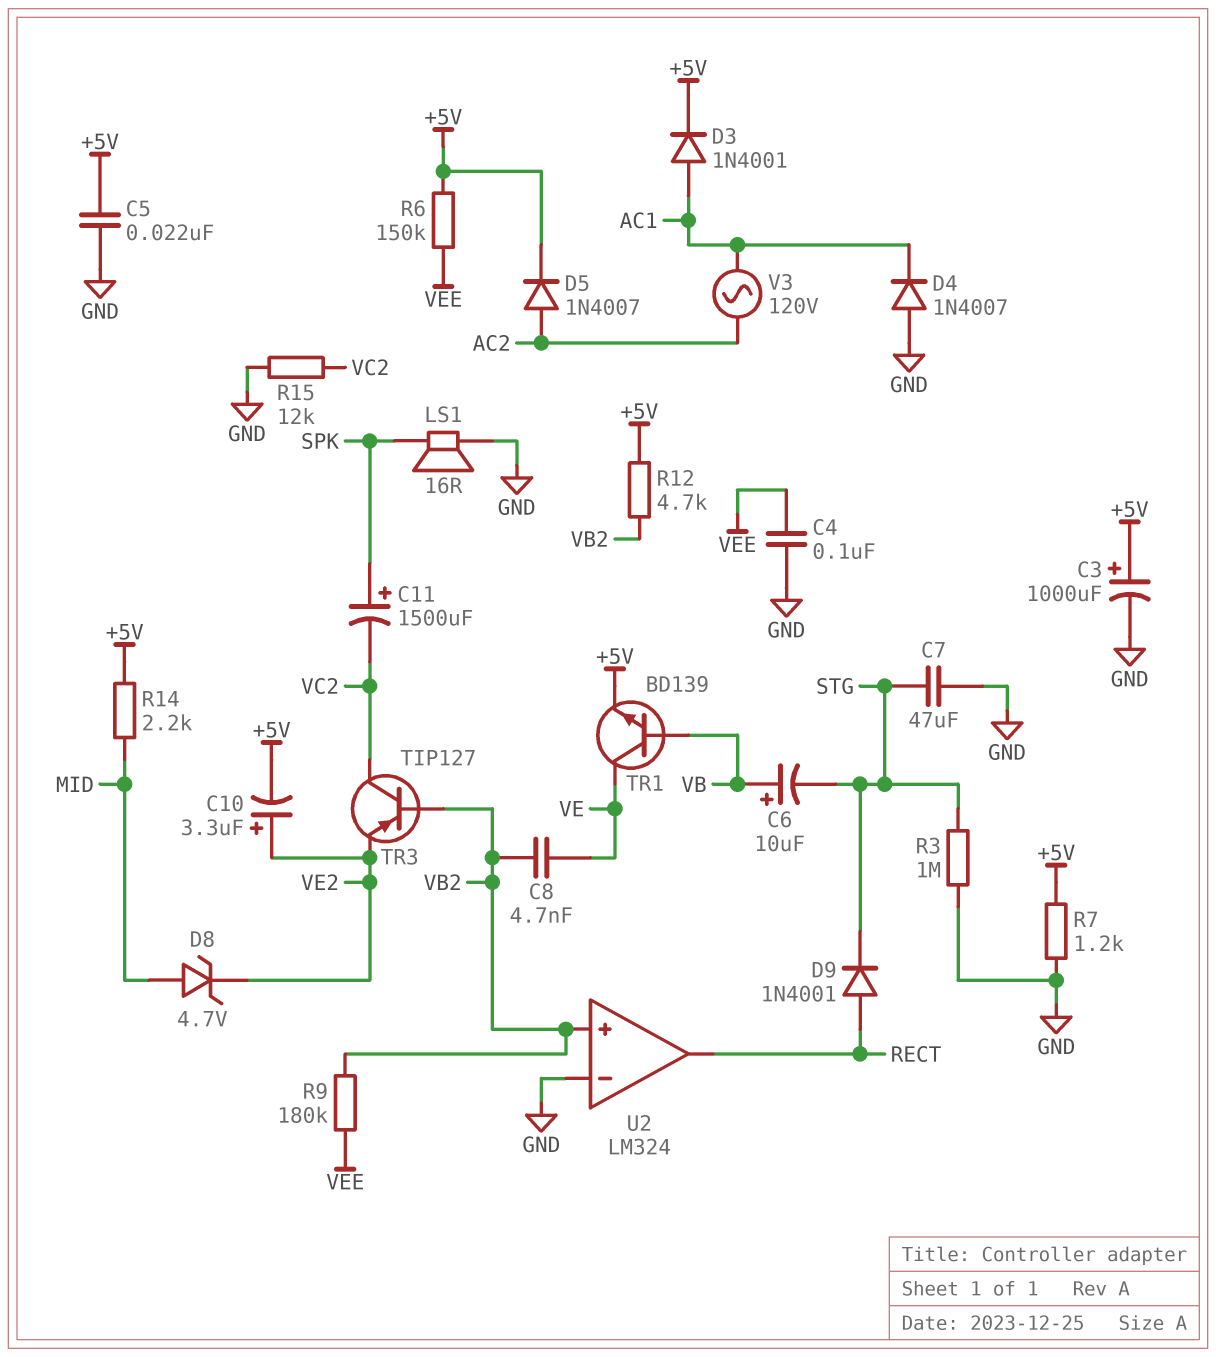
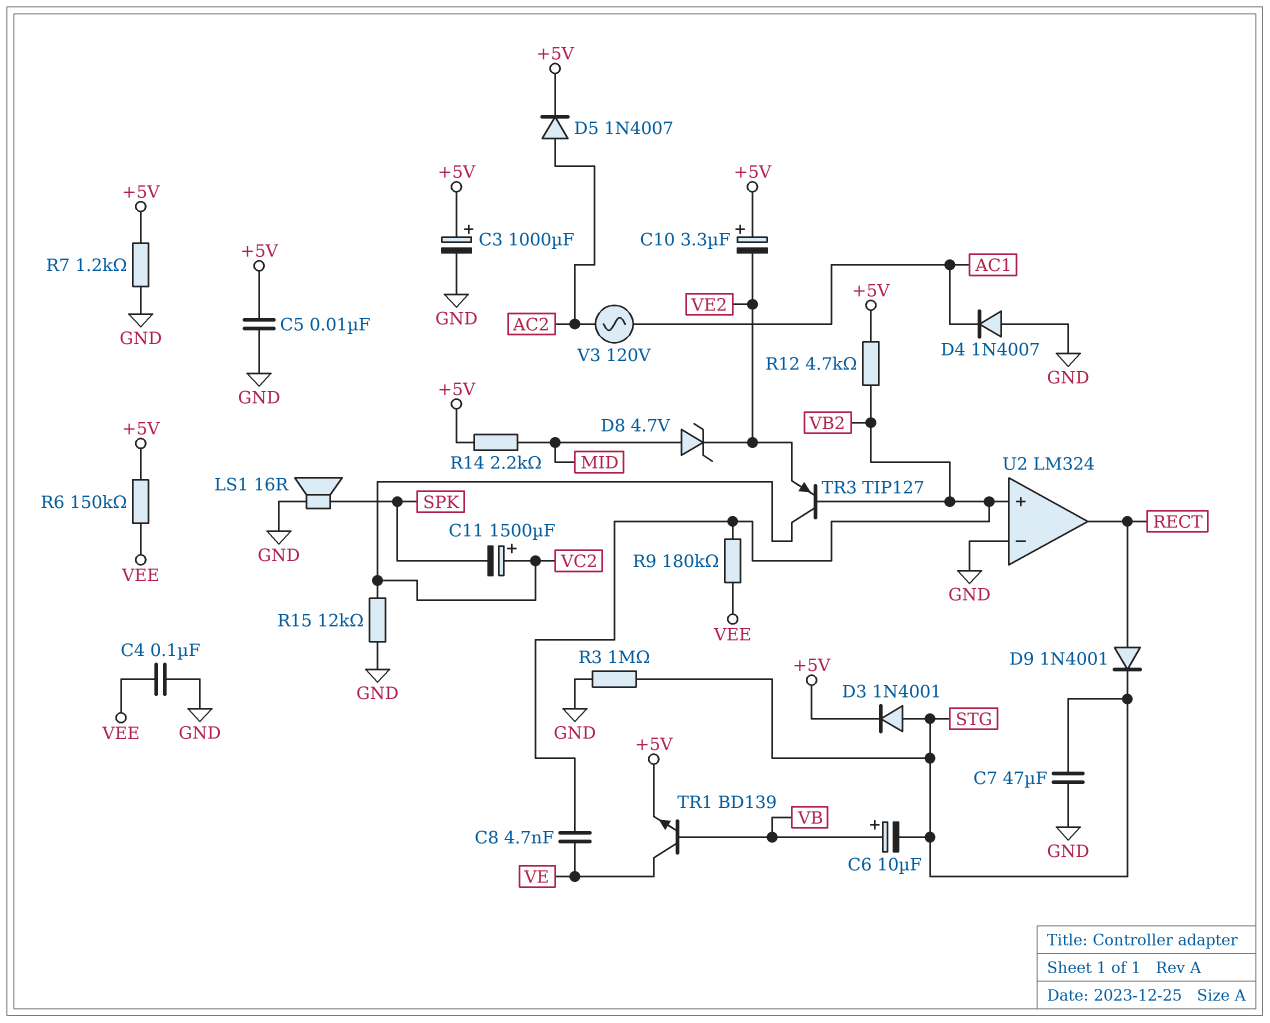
C5: 22nF (+5V, GND) -> 10nF (+5V, GND)
C10: 3.3uF (plus VE2, minus +5V) -> 3.3uF (plus +5V, minus VE2)
C11: 1500uF (plus SPK, minus VC2) -> 1500uF (plus VC2, minus SPK)
D3: diode 1N4001 (A AC1, K +5V) -> diode 1N4001 (A STG, K +5V)

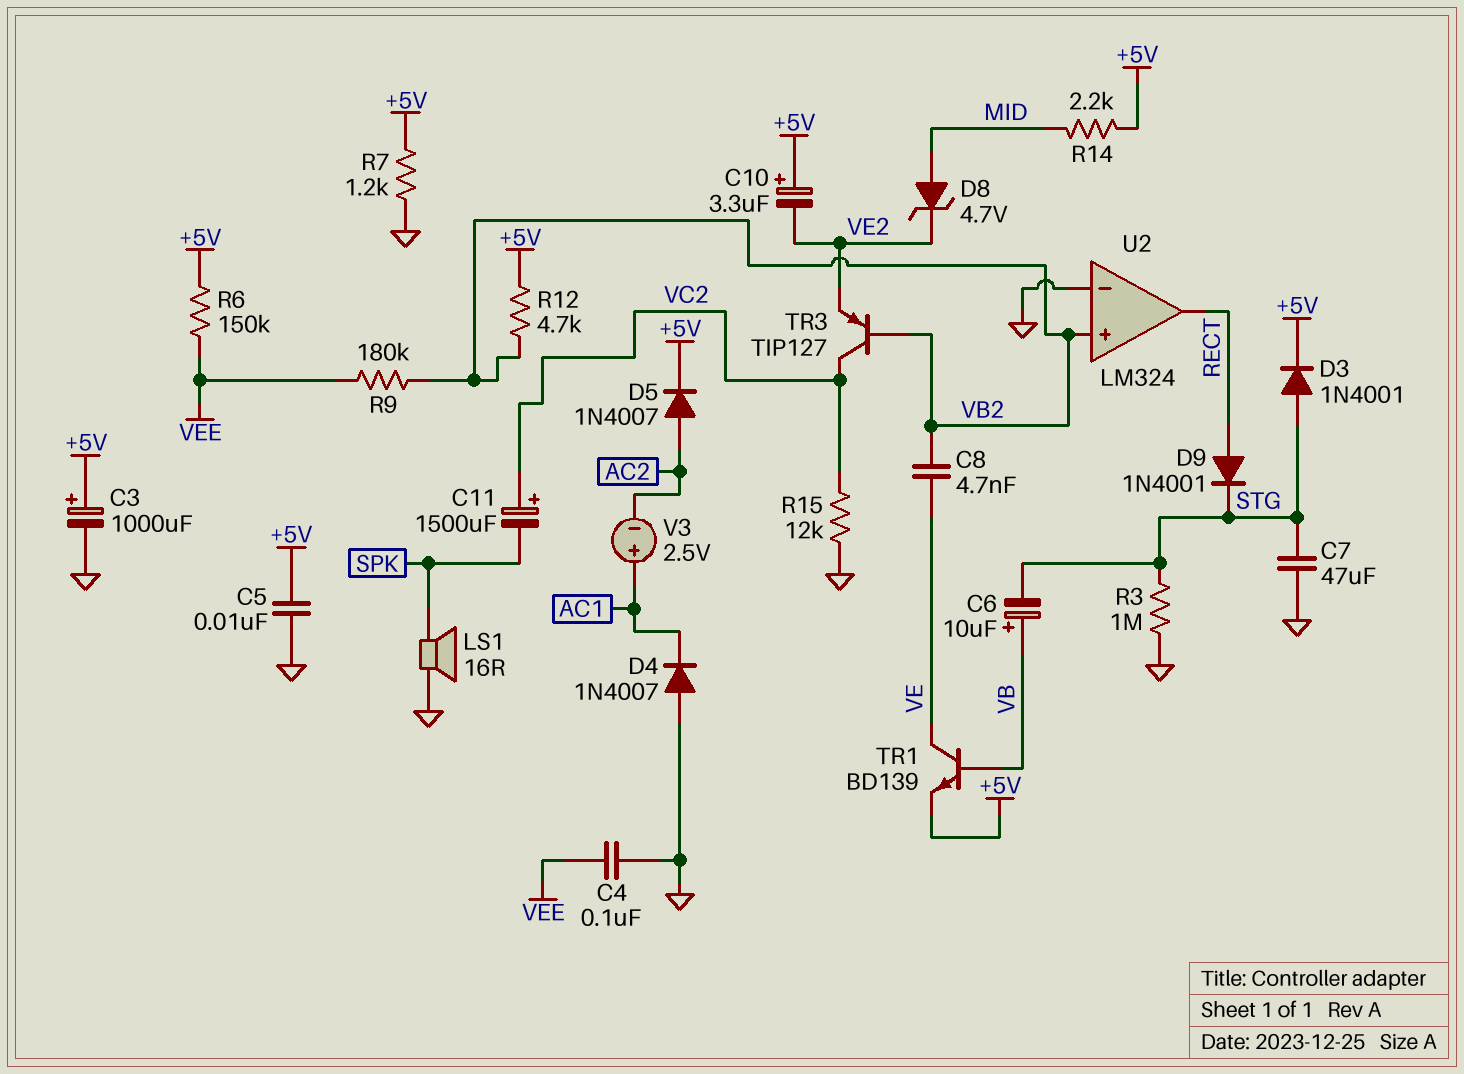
V3: AC 120V (AC1, AC2) -> 2.5V (plus AC1, minus AC2)

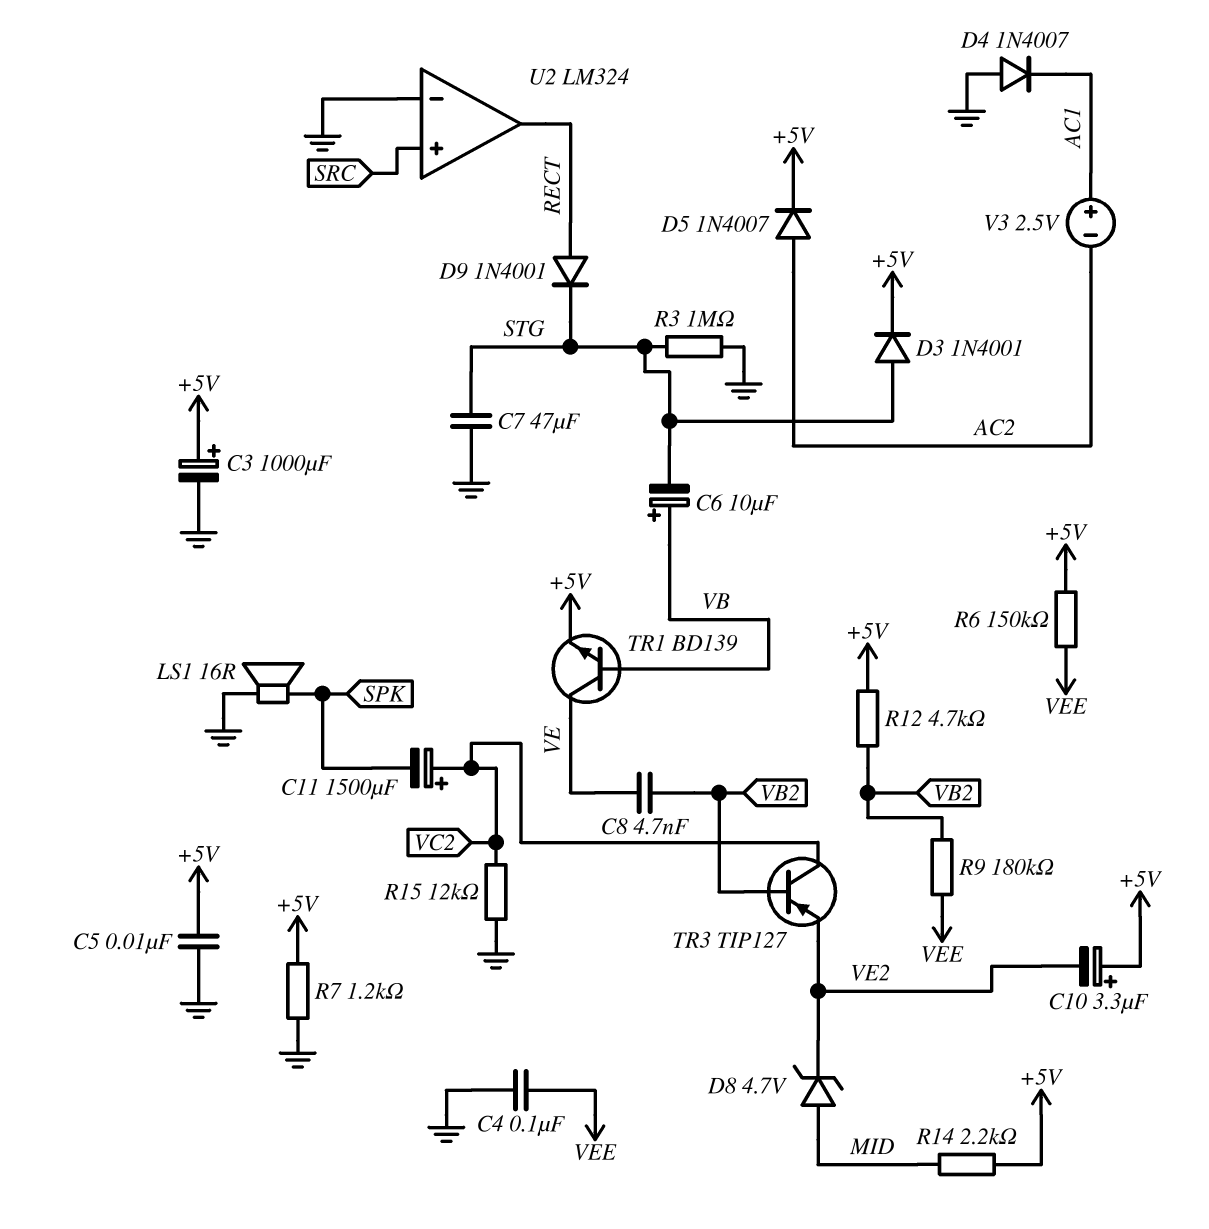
U2 pin in+: VB2 -> SRC

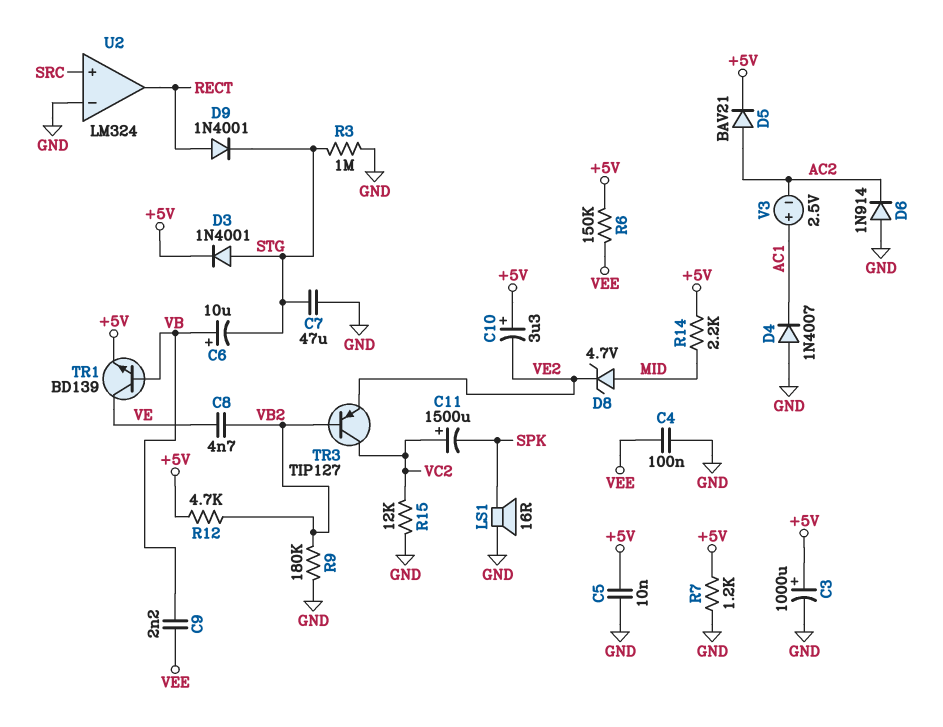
C9: none -> 2.2nF (VB, VEE)
D5: diode 1N4007 (A AC2, K +5V) -> diode BAV21 (A AC2, K +5V)
D6: none -> diode 1N914 (A GND, K AC2)
R9: 180k (VB2, VEE) -> 180k (GND, VB2)

